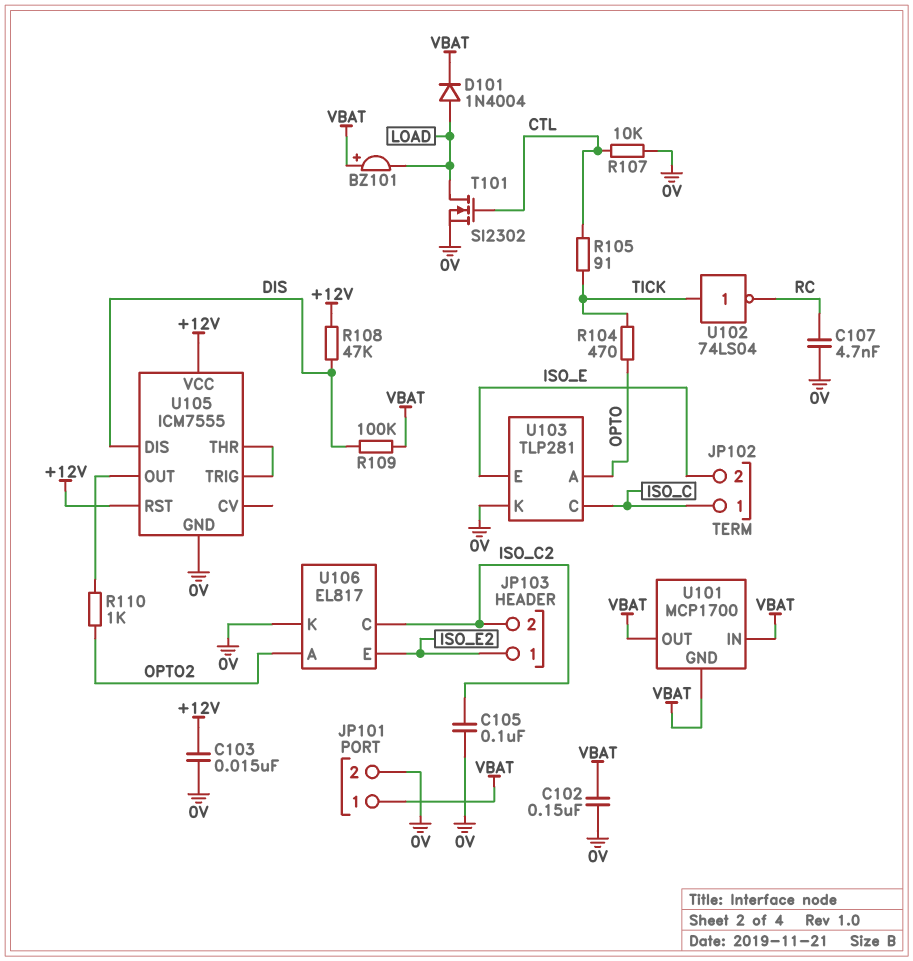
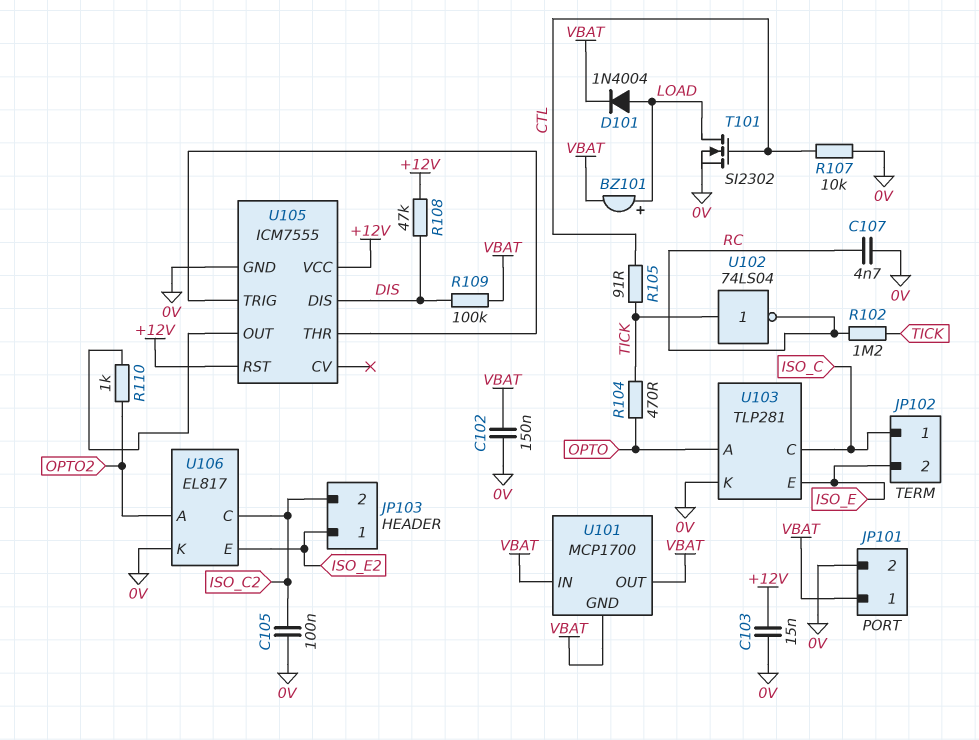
BZ101: buzzer (plus VBAT, minus LOAD) -> buzzer (plus LOAD, minus VBAT)
R102: none -> 1.2M (RC, TICK)

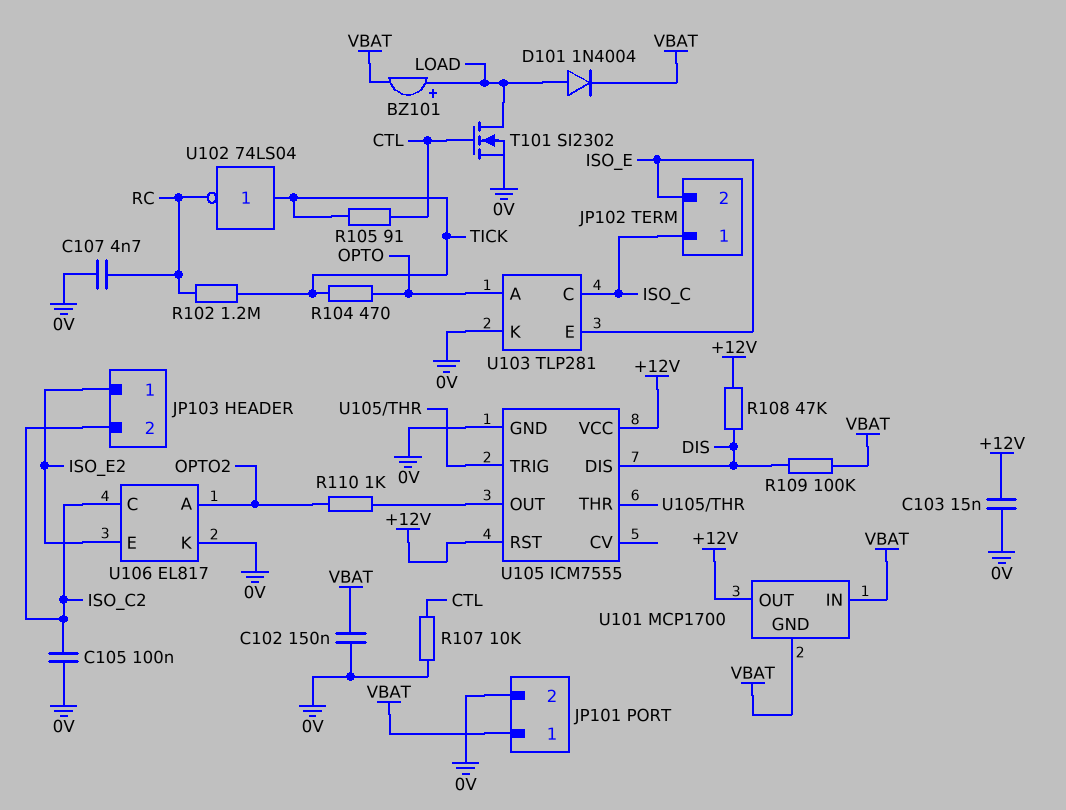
U101 pin OUT: VBAT -> +12V

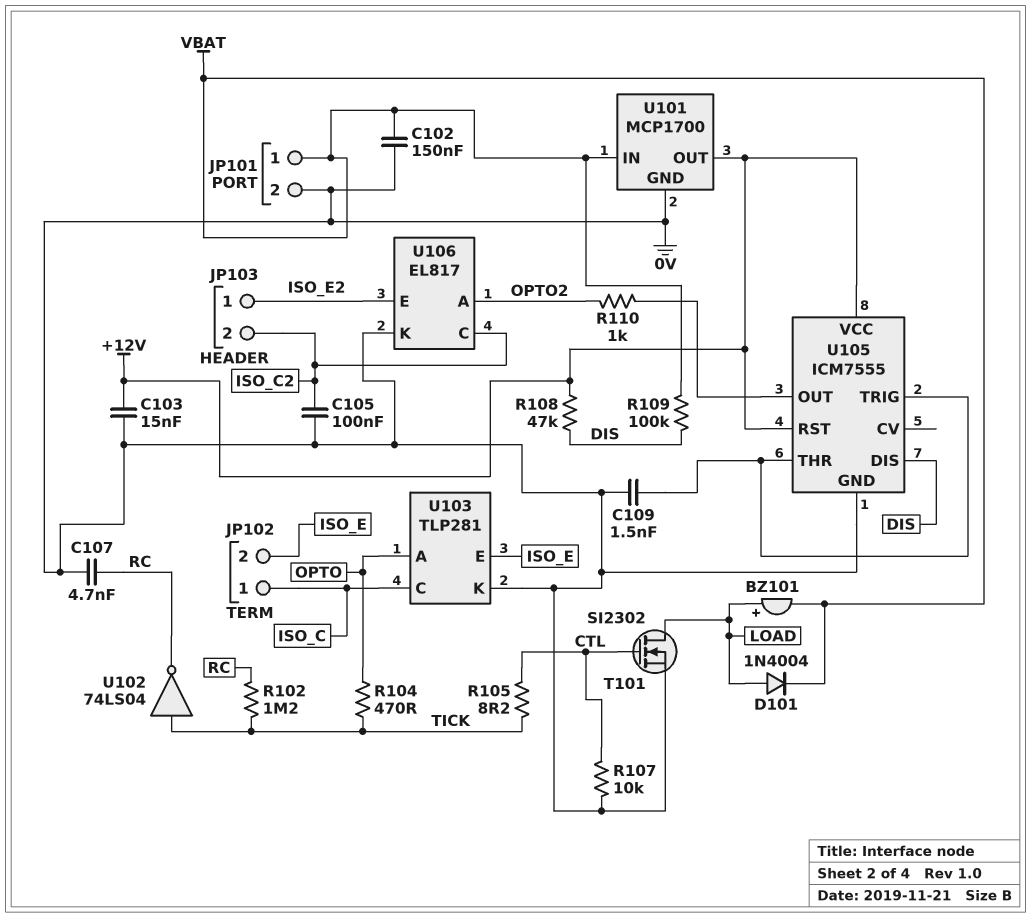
C109: none -> 1.5nF (0V, U105/THR)
R105: 91 (CTL, TICK) -> 8.2 (CTL, TICK)
U101 pin GND: VBAT -> 0V

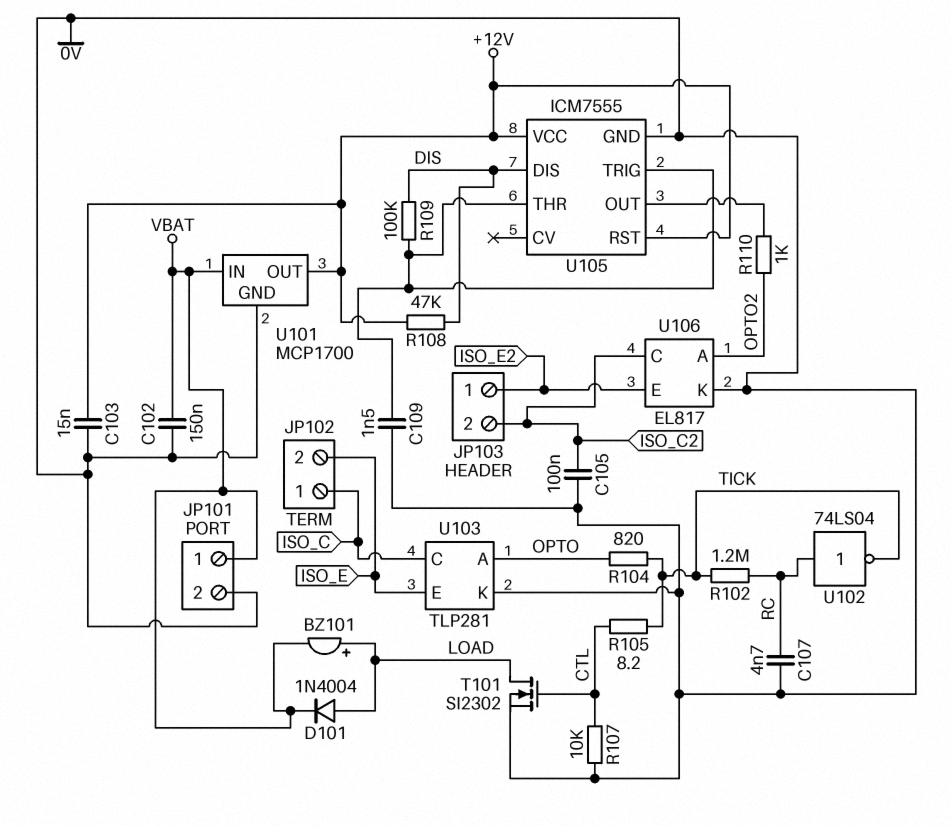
R104: 470 (OPTO, TICK) -> 820 (OPTO, TICK)
R109: 100k (DIS, VBAT) -> 100k (DIS, U105/THR)
U102: NOT 74LS04 (in TICK, out RC) -> NOT 74LS04 (in RC, out TICK)

